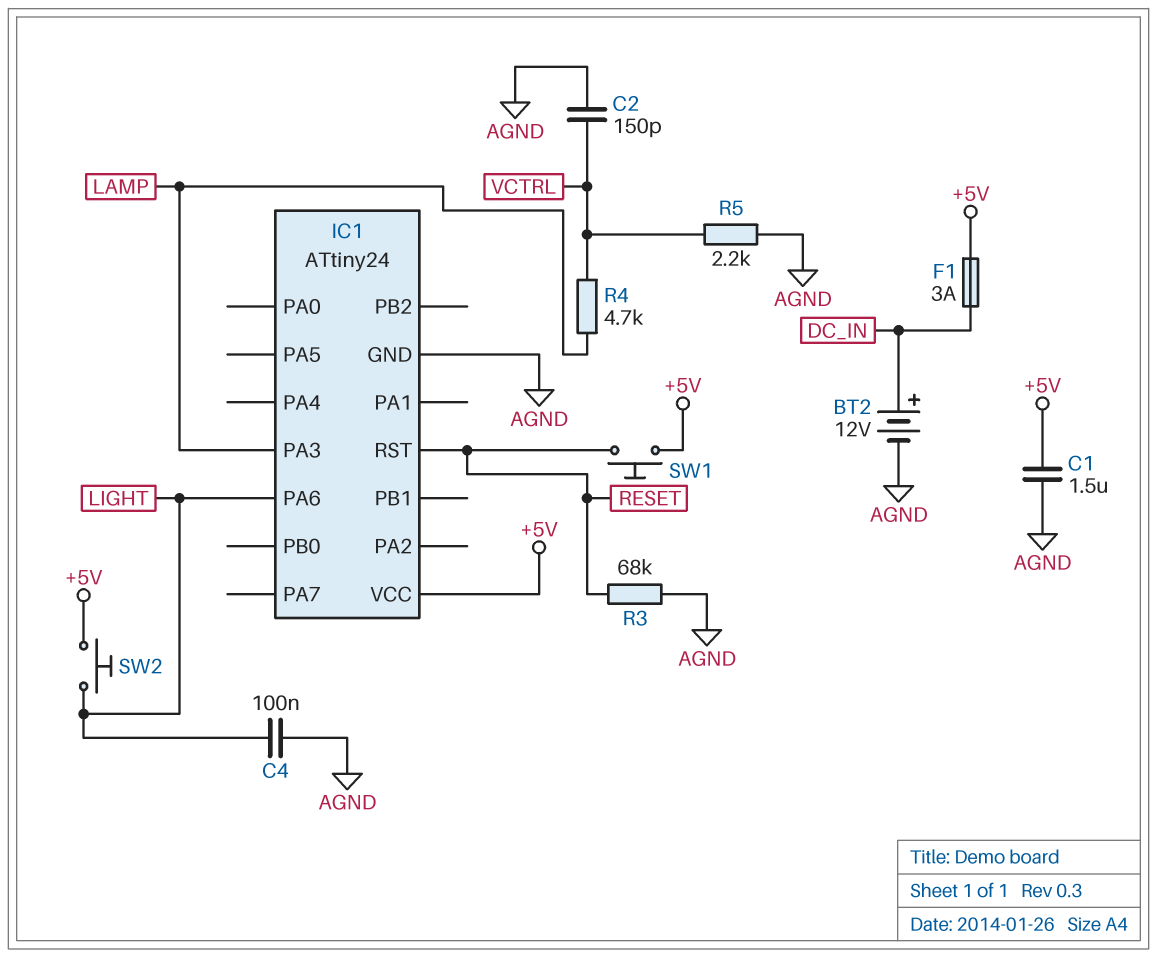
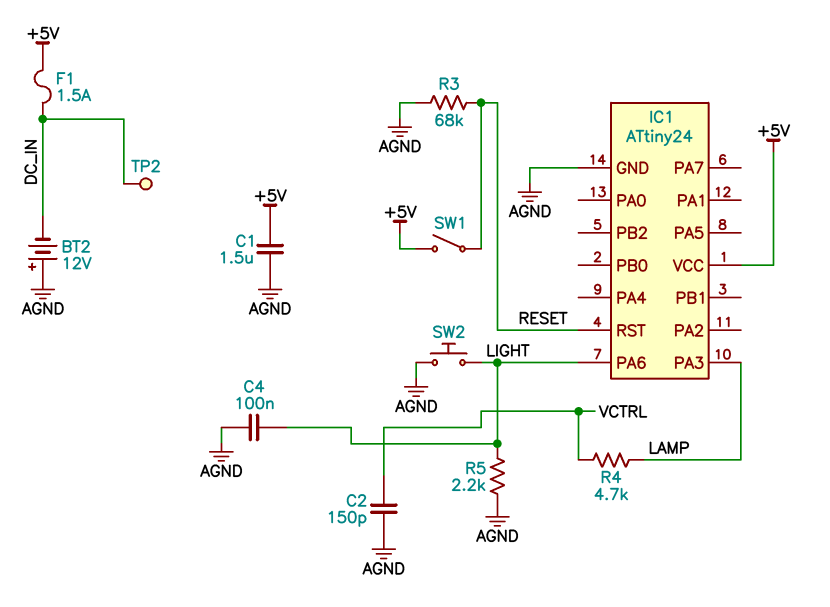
BT2: 12V (plus DC_IN, minus AGND) -> 12V (plus AGND, minus DC_IN)
F1: 3A (+5V, DC_IN) -> 1.5A (+5V, DC_IN)
R5: 2.2k (AGND, VCTRL) -> 2.2k (AGND, LIGHT)
SW1: button (+5V, RESET) -> switch (+5V, RESET)
SW2: button (+5V, LIGHT) -> button (AGND, LIGHT)
TP2: none -> test point (DC_IN)

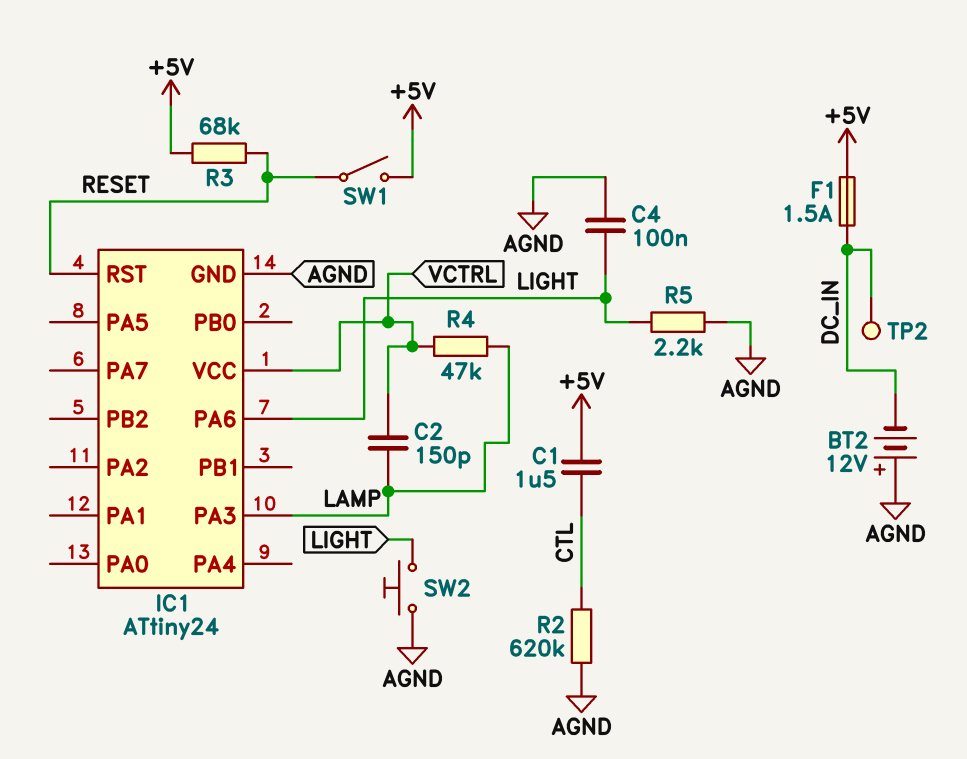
C1: 1.5uF (+5V, AGND) -> 1.5uF (+5V, CTL)
C2: 150pF (AGND, VCTRL) -> 150pF (LAMP, VCTRL)
IC1 pin VCC: +5V -> VCTRL
R2: none -> 620k (AGND, CTL)
R3: 68k (AGND, RESET) -> 68k (+5V, RESET)
R4: 4.7k (LAMP, VCTRL) -> 47k (LAMP, VCTRL)

